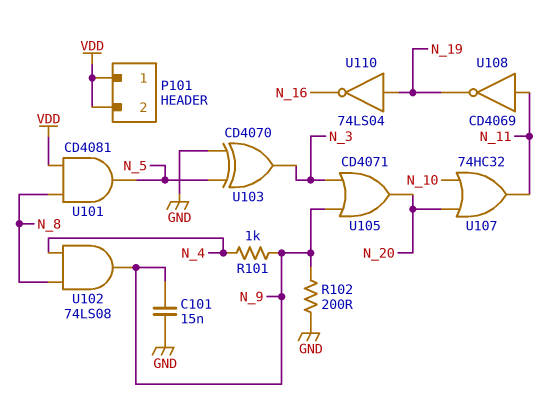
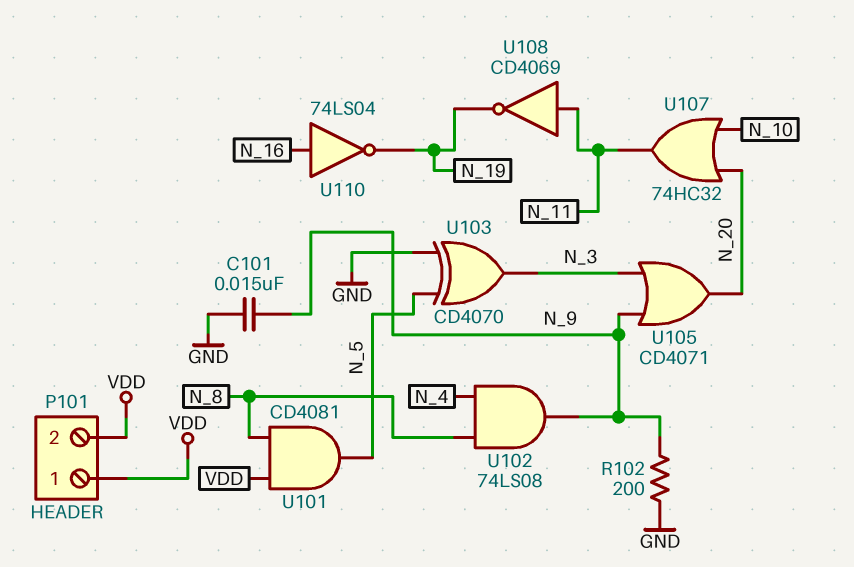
R101: 1k (N_4, N_9) -> none
U110: NOT 74LS04 (in N_19, out N_16) -> NOT 74LS04 (in N_16, out N_19)

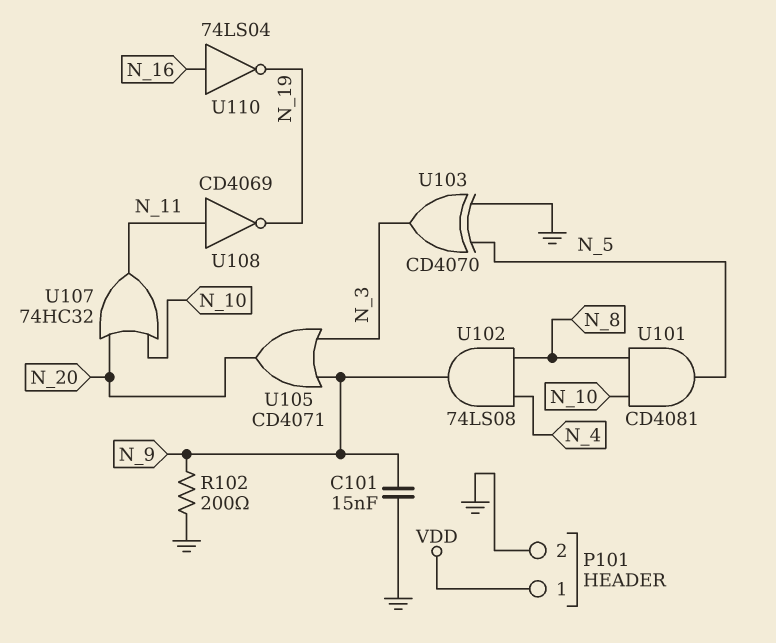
P101 pin 2: VDD -> GND
U101: AND CD4081 (in N_8, in VDD, out N_5) -> AND CD4081 (in N_8, in N_10, out N_5)

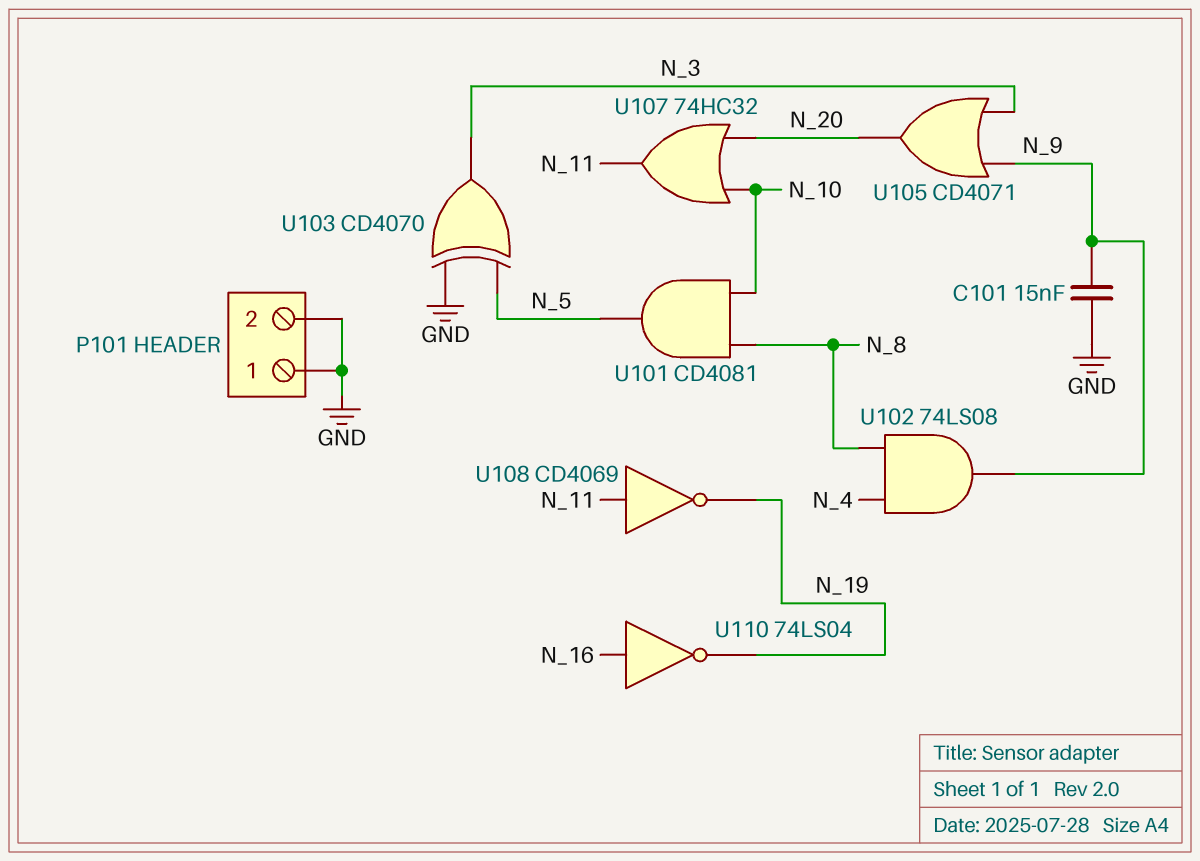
P101 pin 1: VDD -> GND
R102: 200 (GND, N_9) -> none

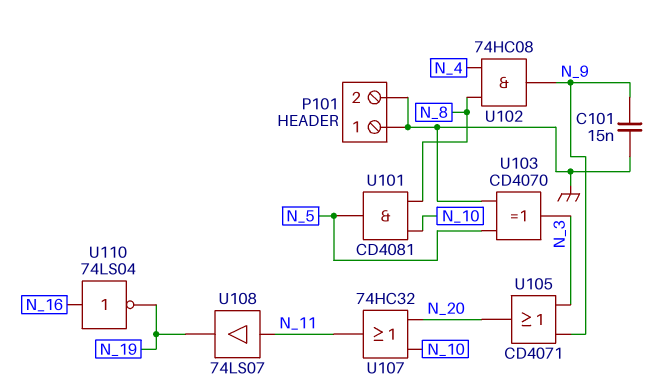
U102: AND 74LS08 (in N_4, in N_8, out N_9) -> AND 74HC08 (in N_4, in N_8, out N_9)
U108: NOT CD4069 (in N_11, out N_19) -> buffer 74LS07 (in N_11, out N_19)

